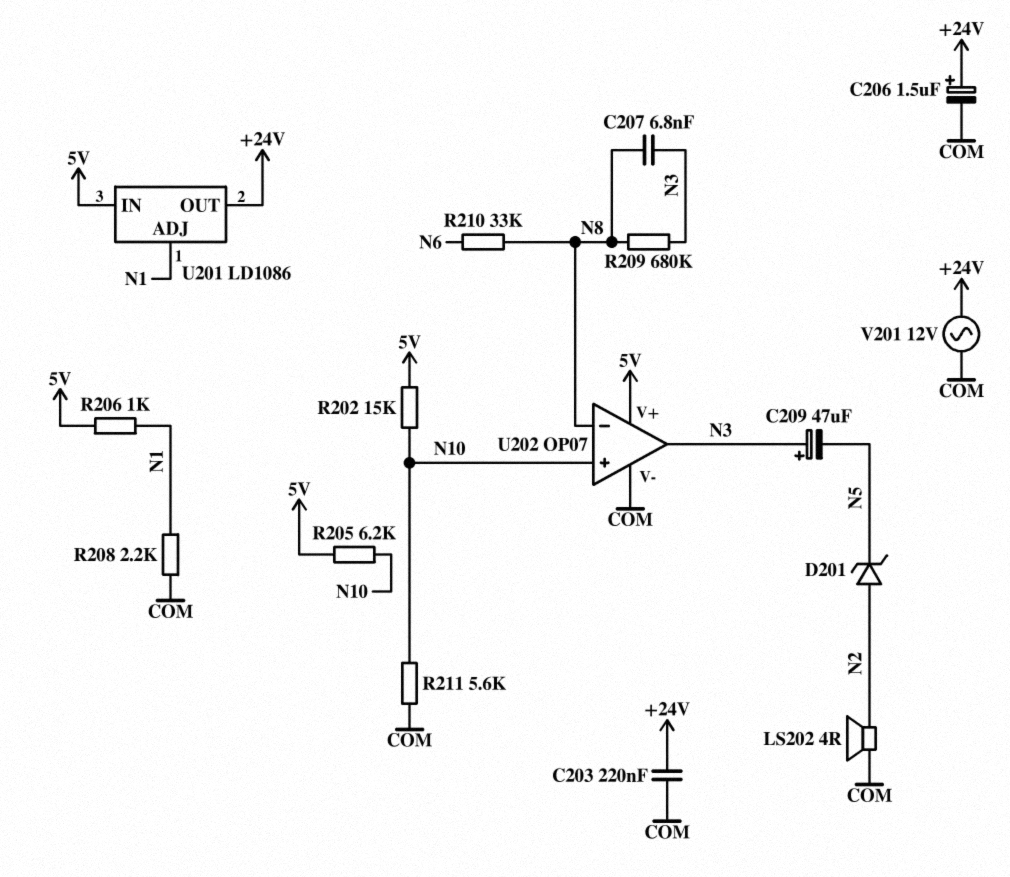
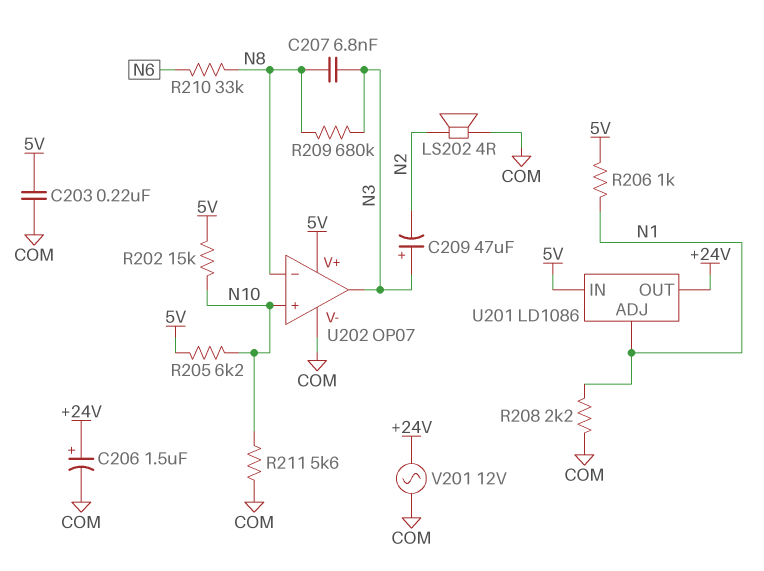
C203: 220nF (+24V, COM) -> 220nF (5V, COM)
C209: 47uF (plus N3, minus N5) -> 47uF (plus N3, minus N2)
D201: zener (A N2, K N5) -> none

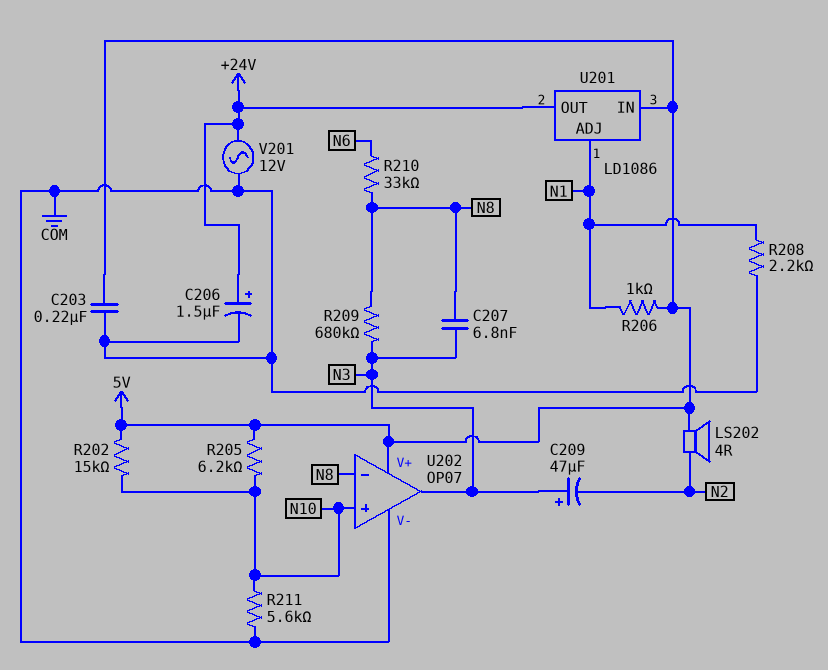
LS202: speaker 4R (COM, N2) -> speaker 4R (5V, N2)

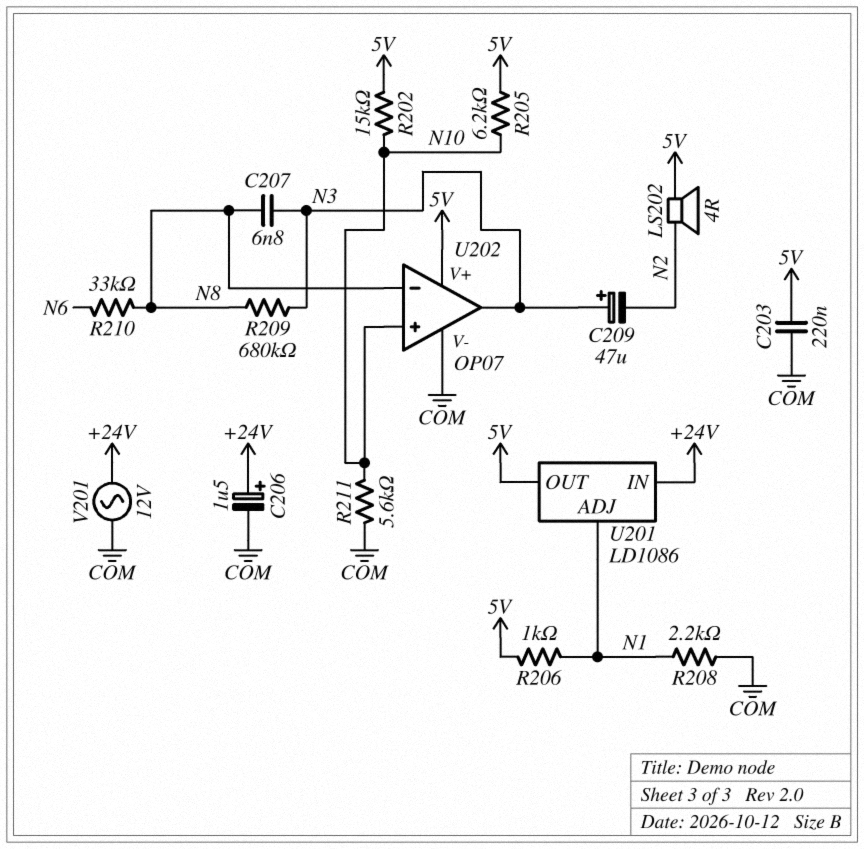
U201 pin IN: 5V -> +24V
U201 pin OUT: +24V -> 5V

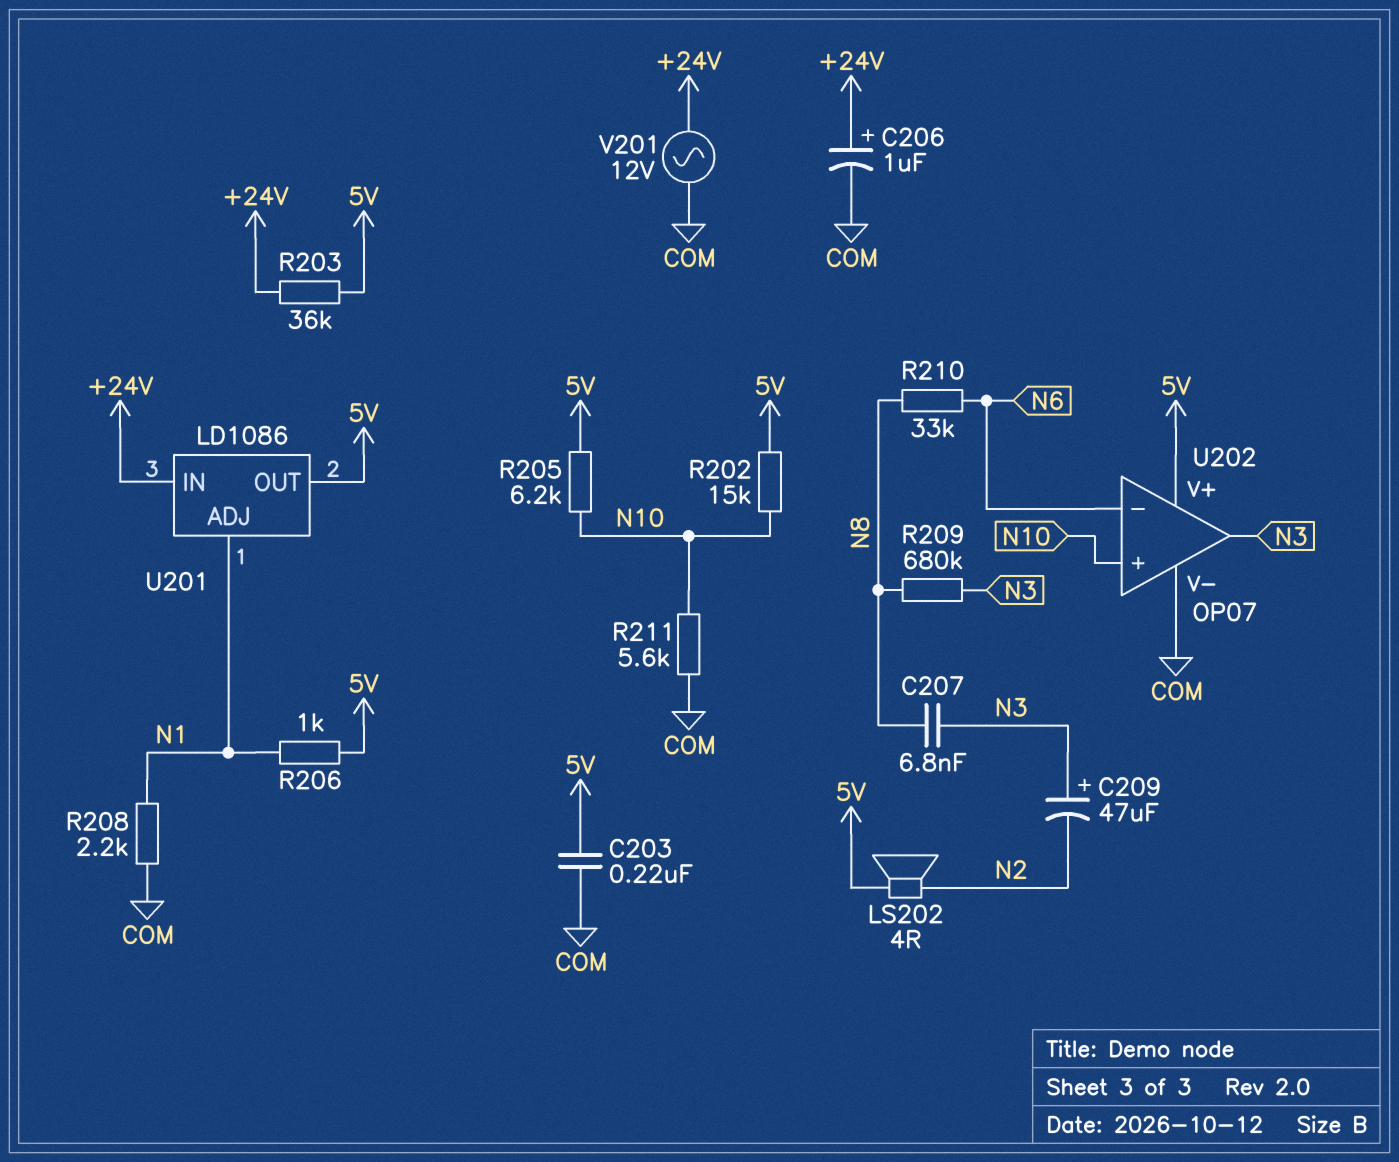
C206: 1.5uF (plus +24V, minus COM) -> 1uF (plus +24V, minus COM)
R203: none -> 36k (+24V, 5V)
U202 pin in-: N8 -> N6

